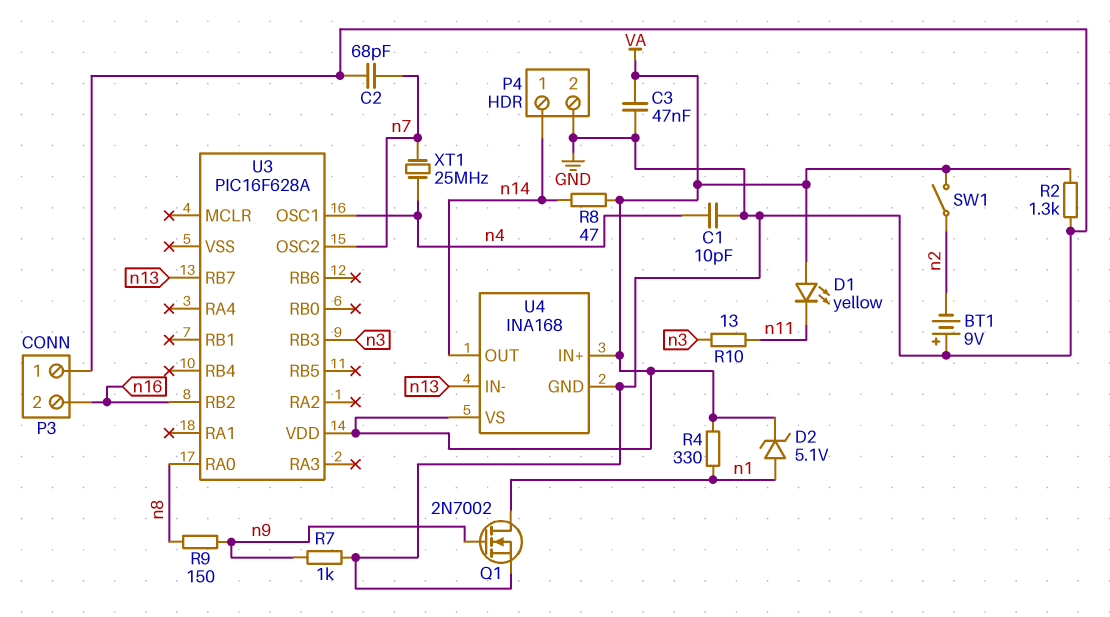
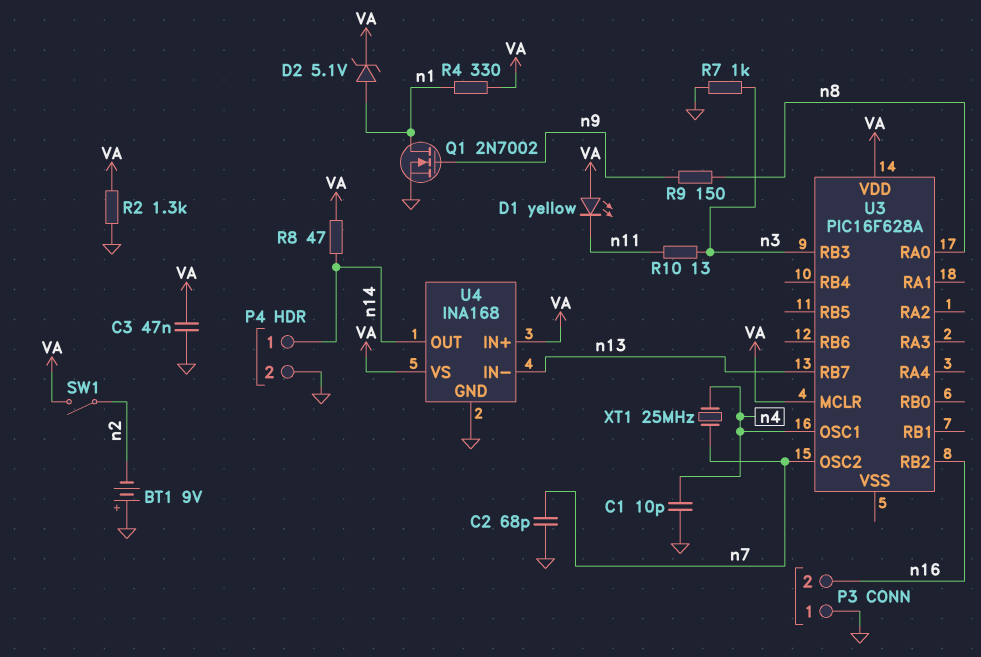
R7: 1k (GND, n9) -> 1k (GND, n3)
U3 pin MCLR: none -> VA

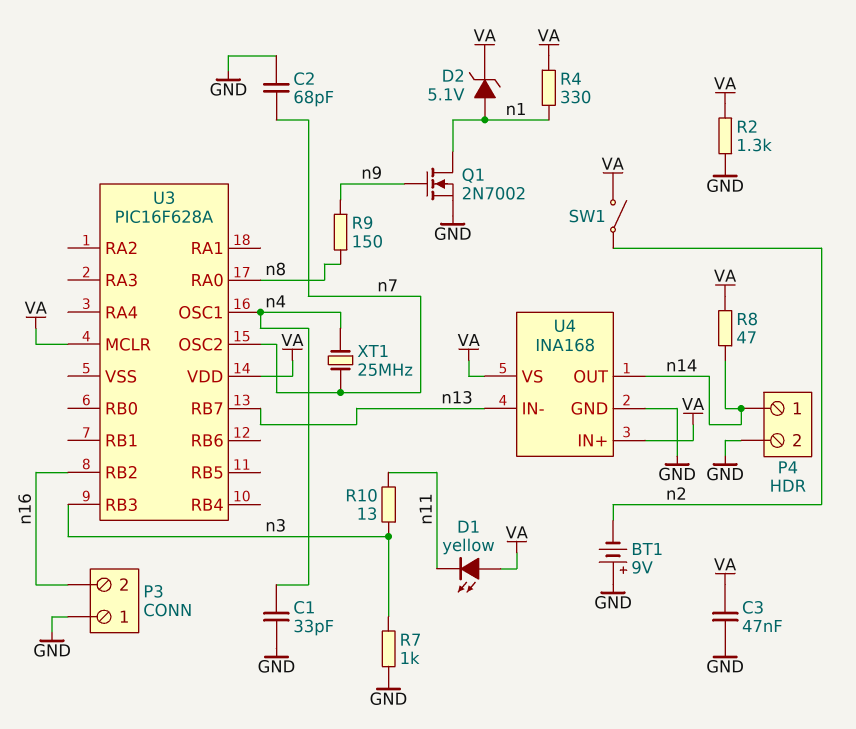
C1: 10pF (GND, n4) -> 33pF (GND, n4)

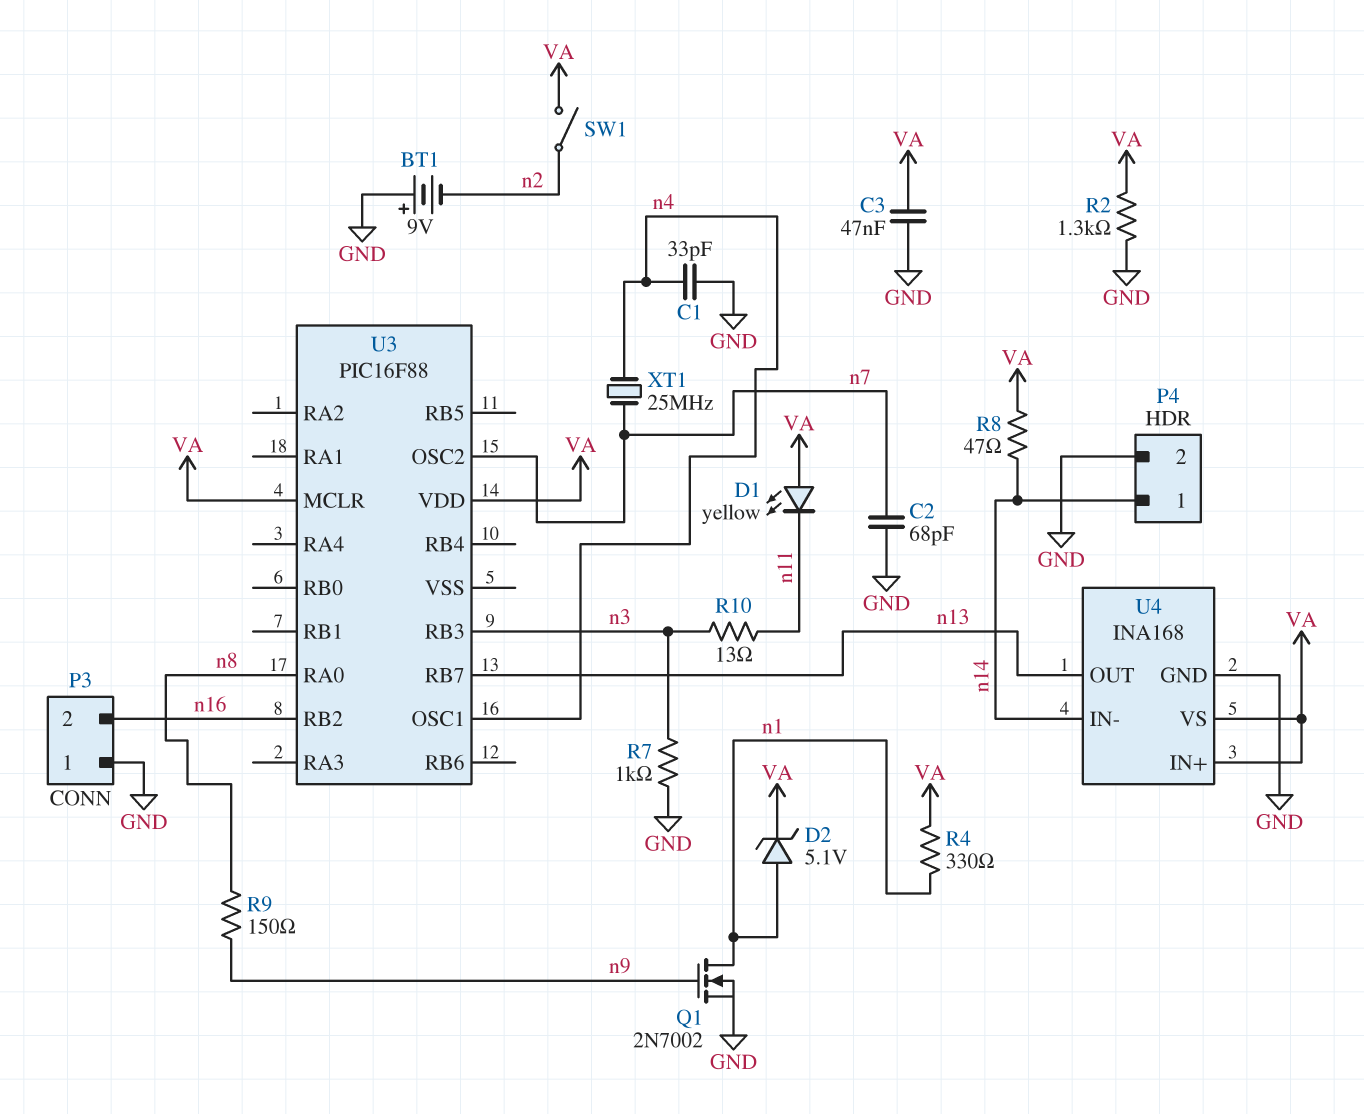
U3: PIC16F628A -> PIC16F88
U4 pin IN-: n13 -> n14
U4 pin OUT: n14 -> n13

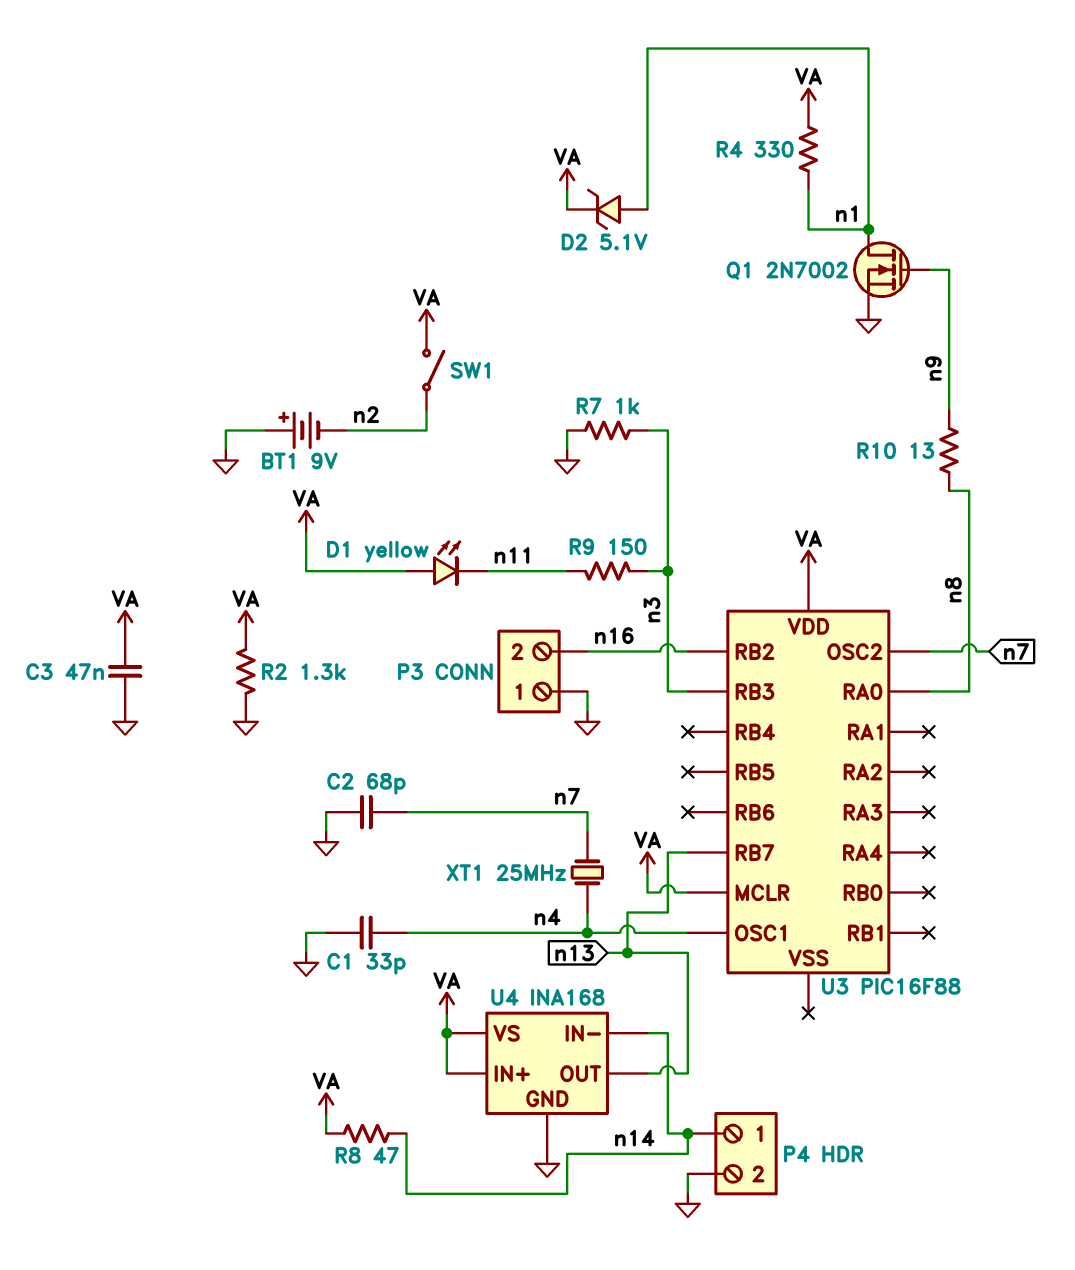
R9: 150 (n8, n9) -> 150 (n3, n11)
R10: 13 (n3, n11) -> 13 (n8, n9)

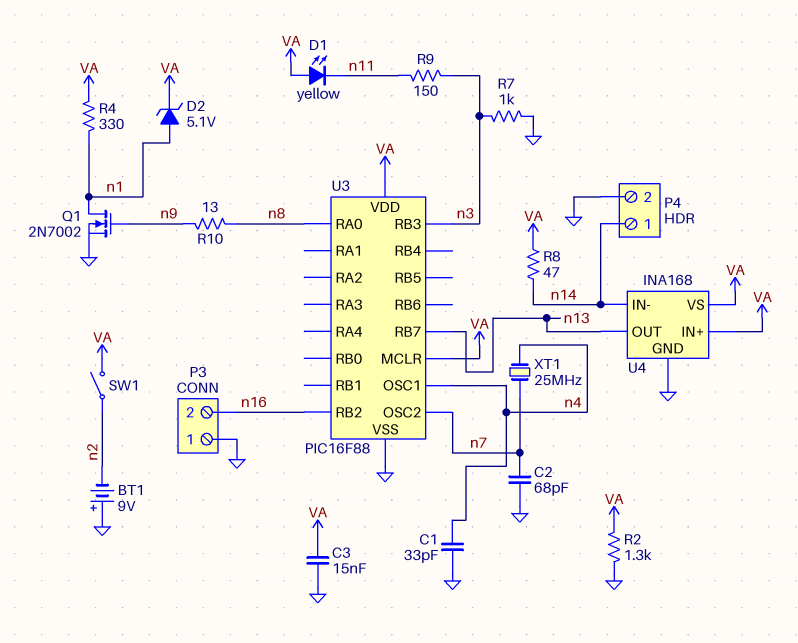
C3: 47nF (GND, VA) -> 15nF (GND, VA)
U3 pin VSS: none -> GND

